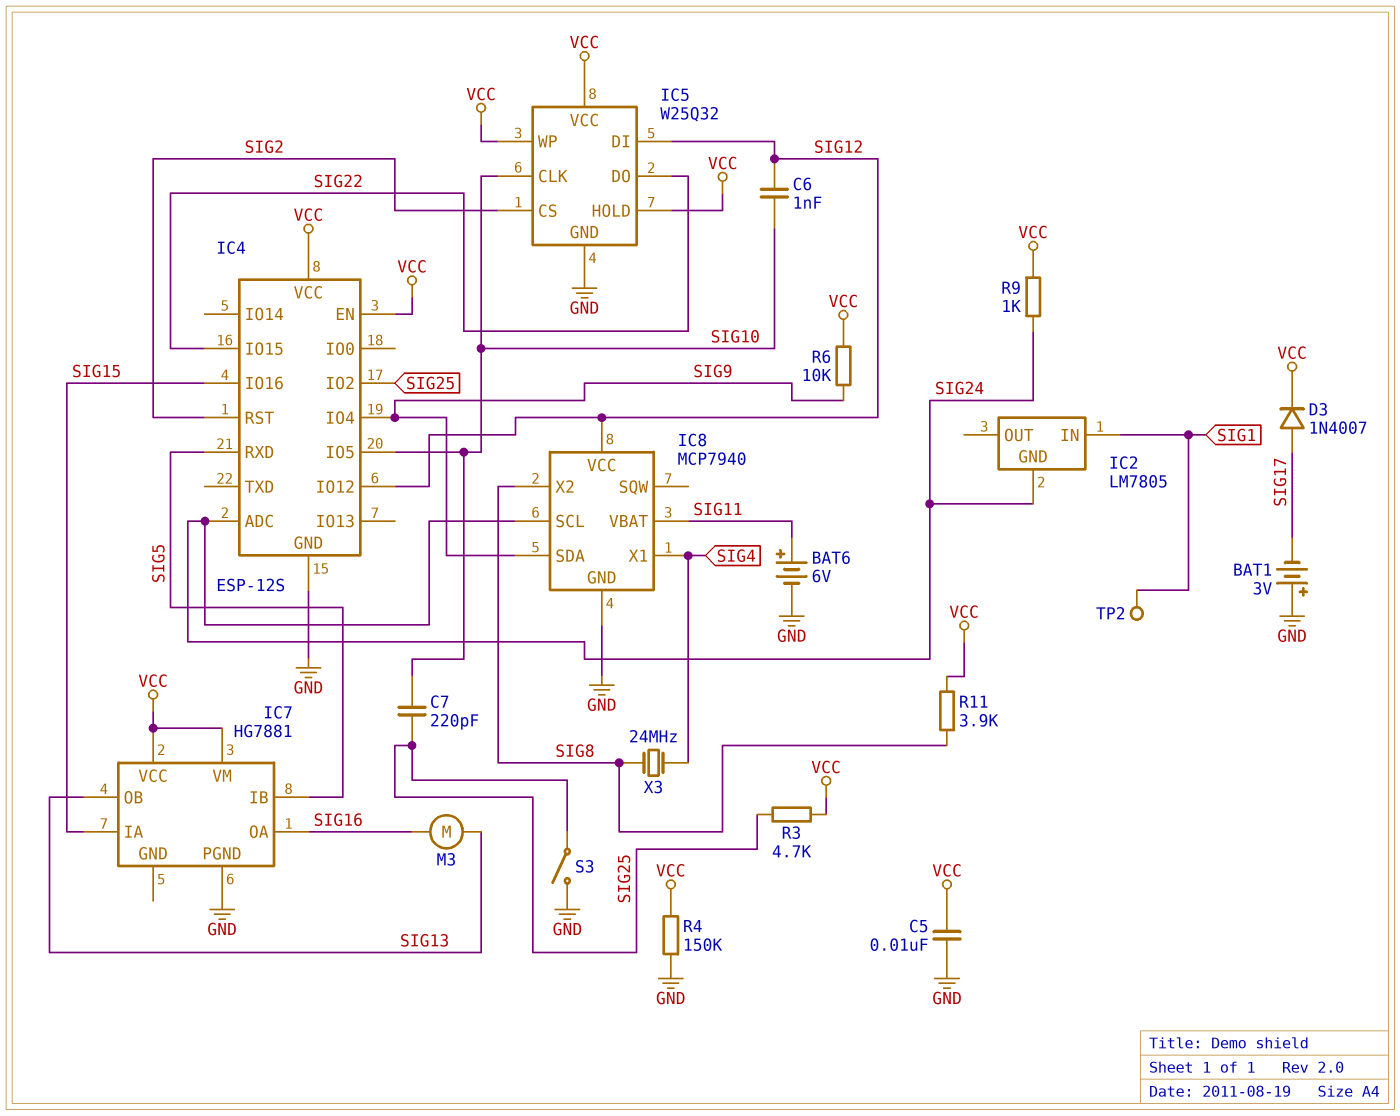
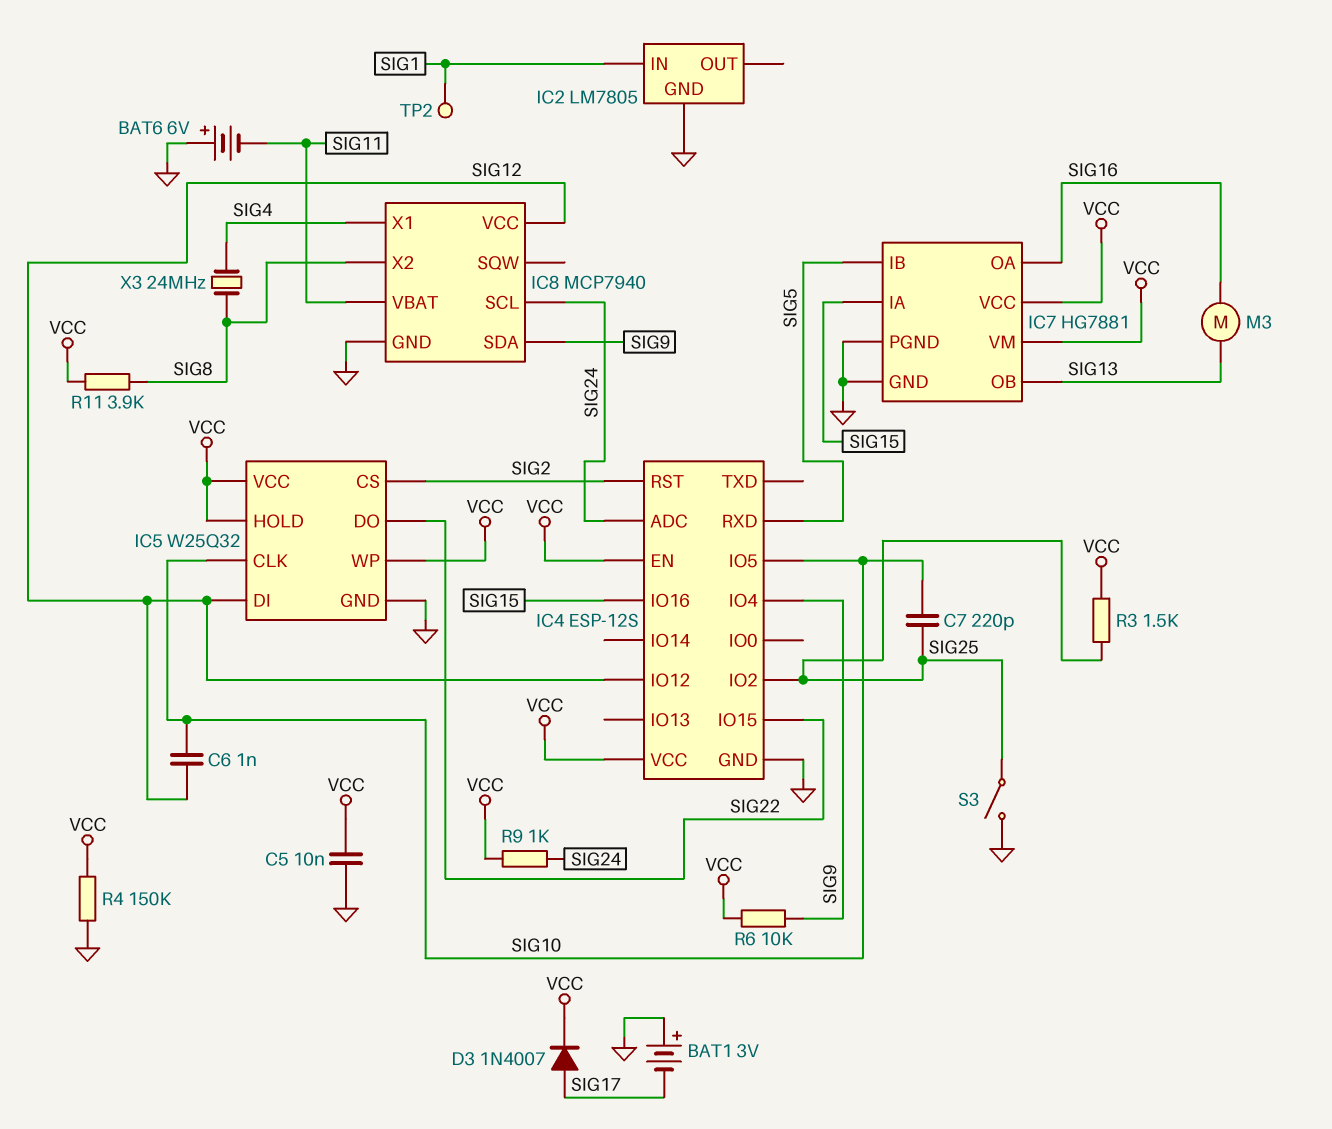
BAT6: 6V (plus SIG11, minus GND) -> 6V (plus GND, minus SIG11)
IC2 pin GND: SIG24 -> GND
IC7 pin GND: none -> GND
R3: 4.7k (SIG25, VCC) -> 1.5k (SIG25, VCC)

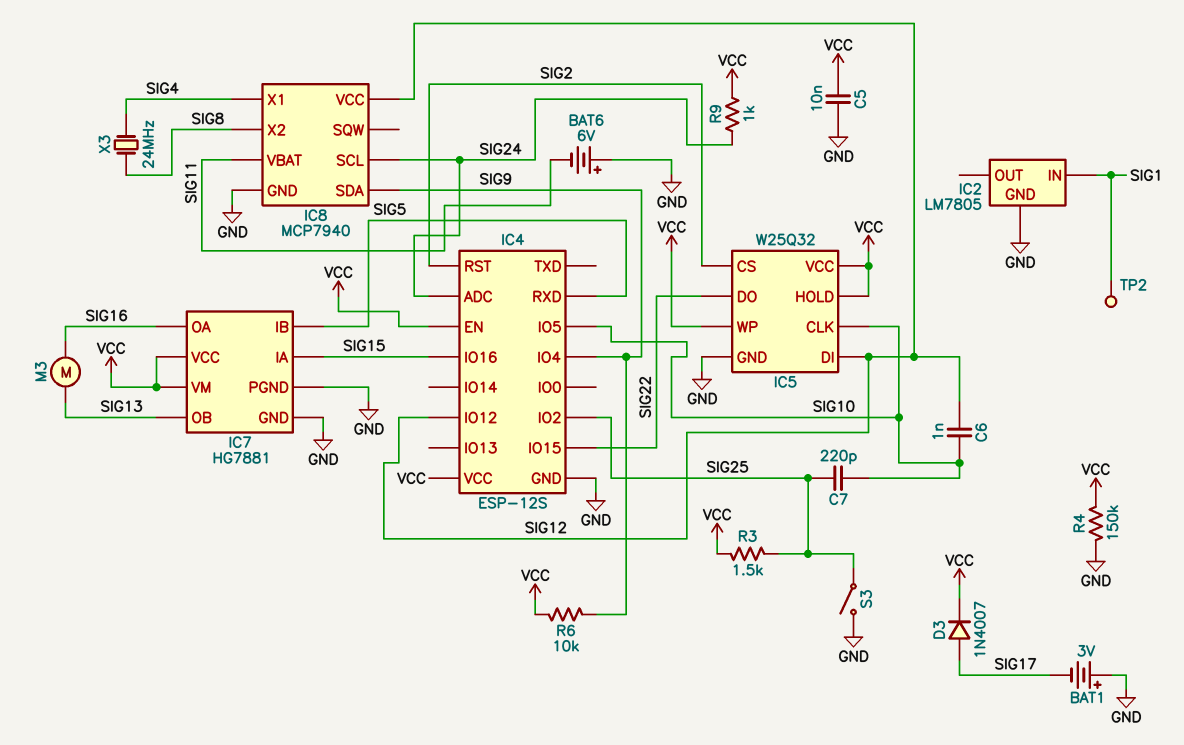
R11: 3.9k (SIG8, VCC) -> none

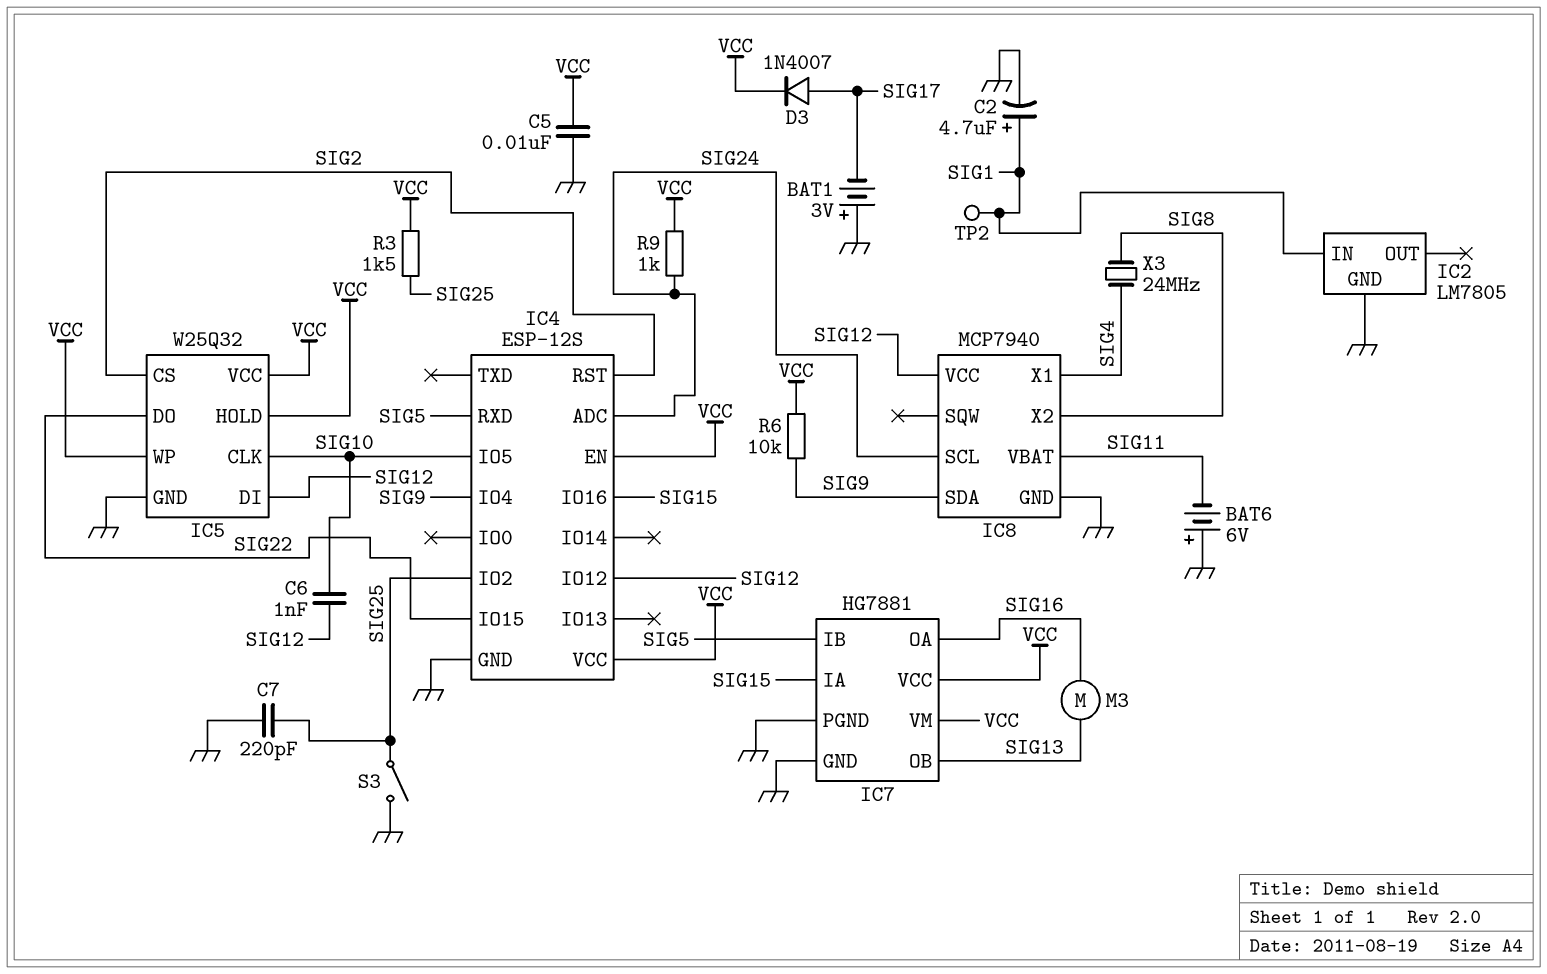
C2: none -> 4.7uF (plus SIG1, minus GND)
C7: 220pF (SIG10, SIG25) -> 220pF (GND, SIG25)
R4: 150k (GND, VCC) -> none

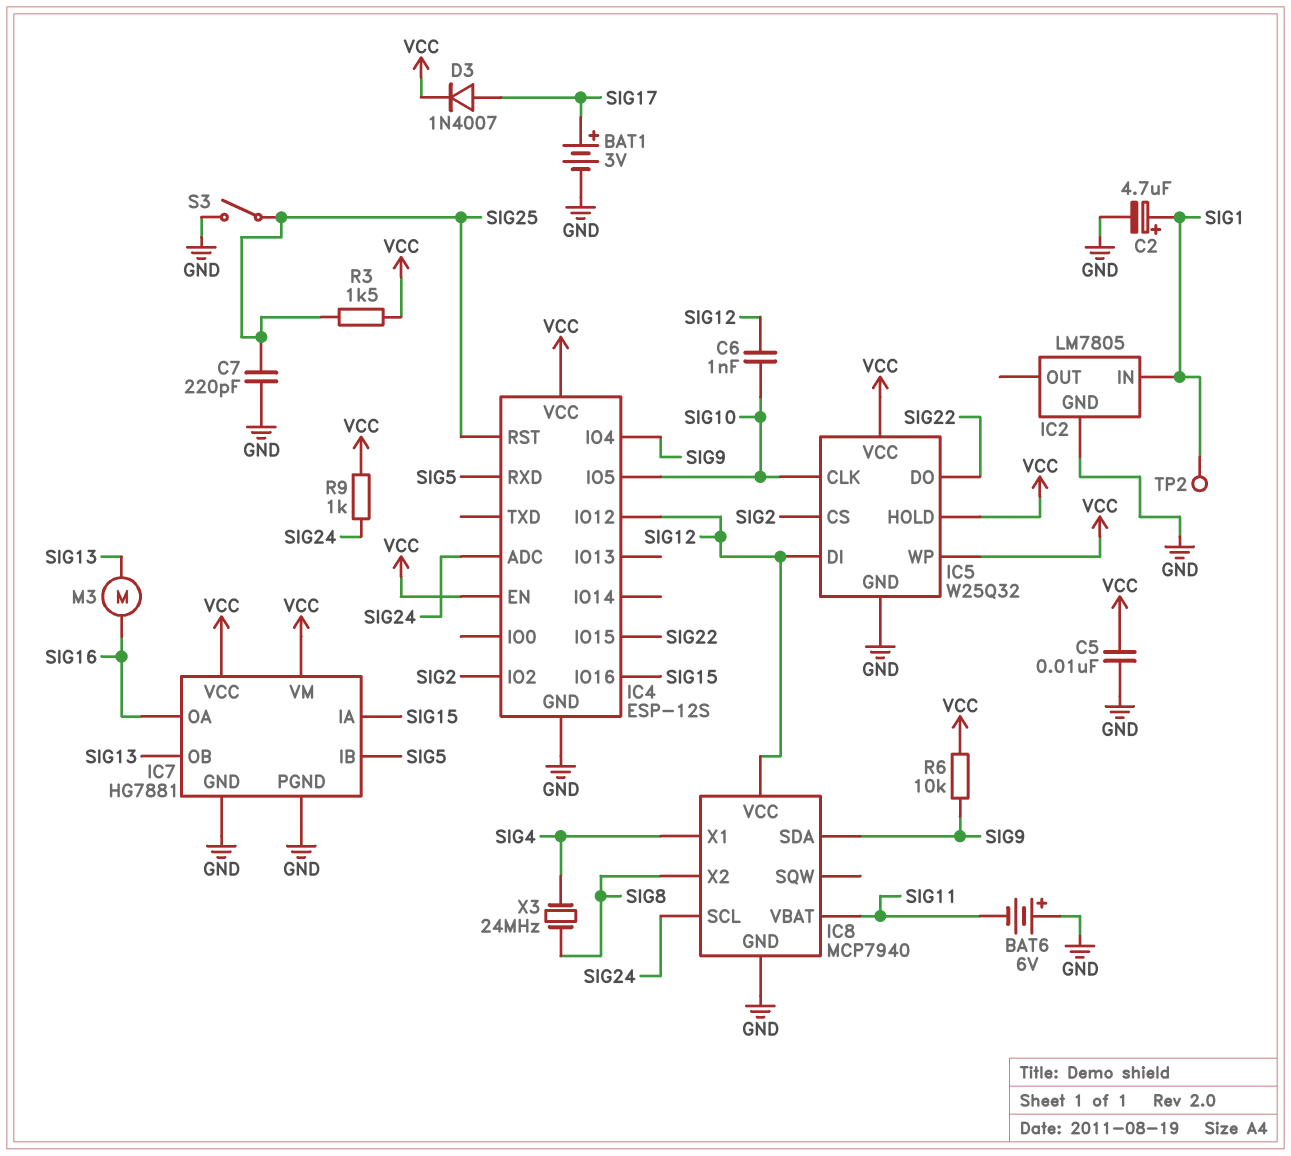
BAT1: 3V (plus GND, minus SIG17) -> 3V (plus SIG17, minus GND)
IC4 pin IO2: SIG25 -> SIG2
IC4 pin RST: SIG2 -> SIG25

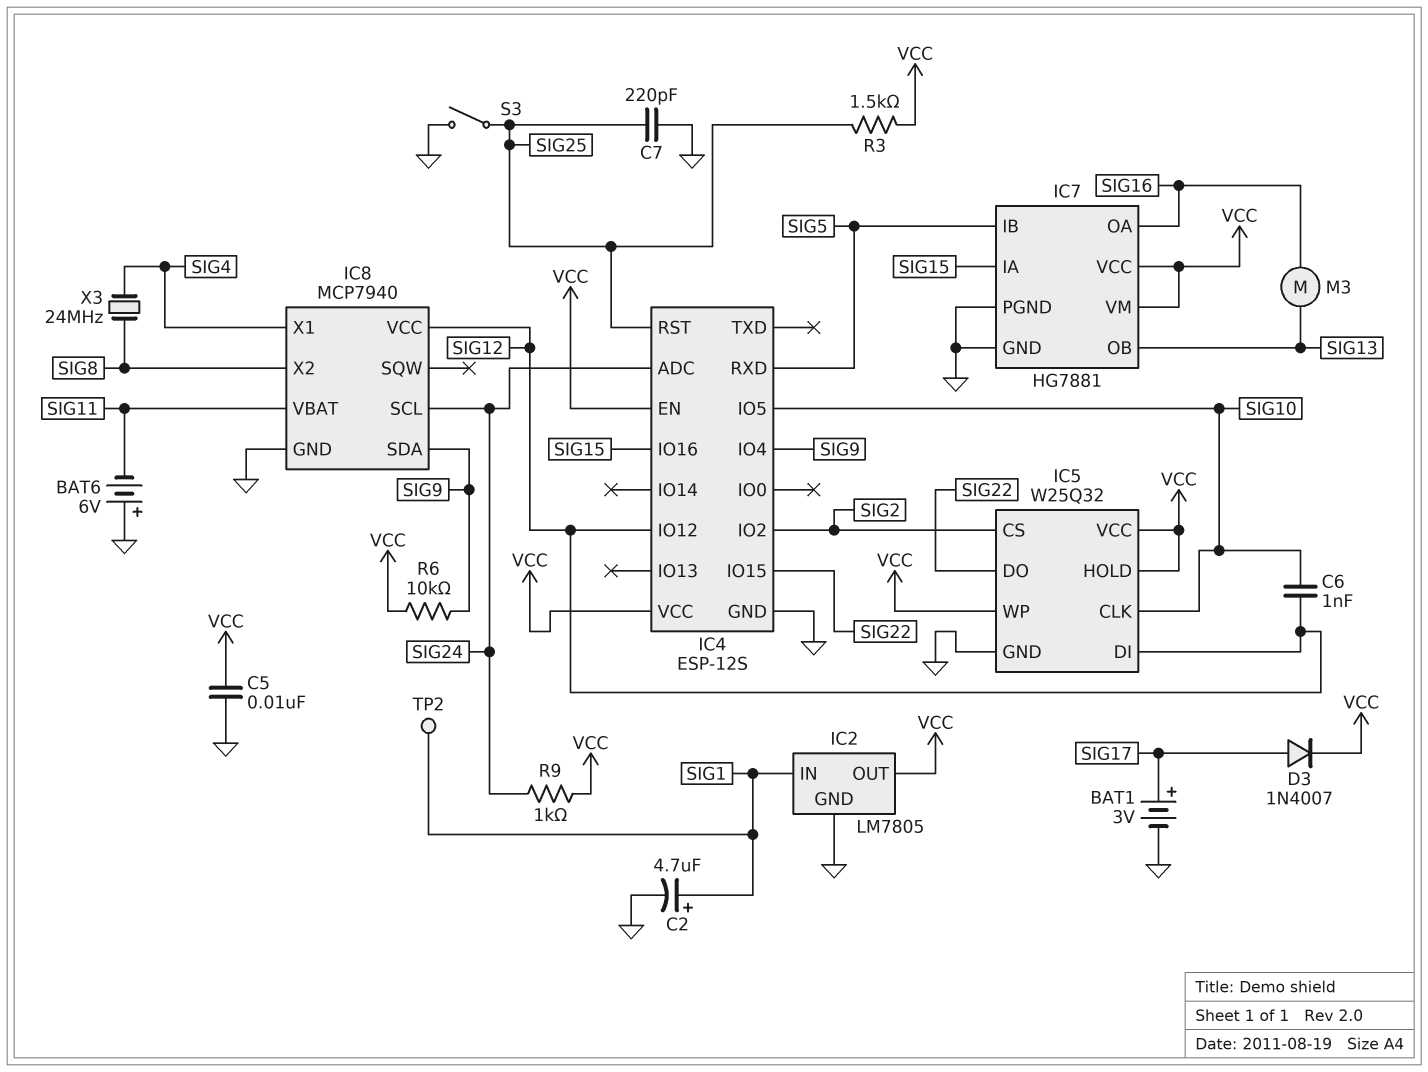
IC2 pin OUT: none -> VCC

